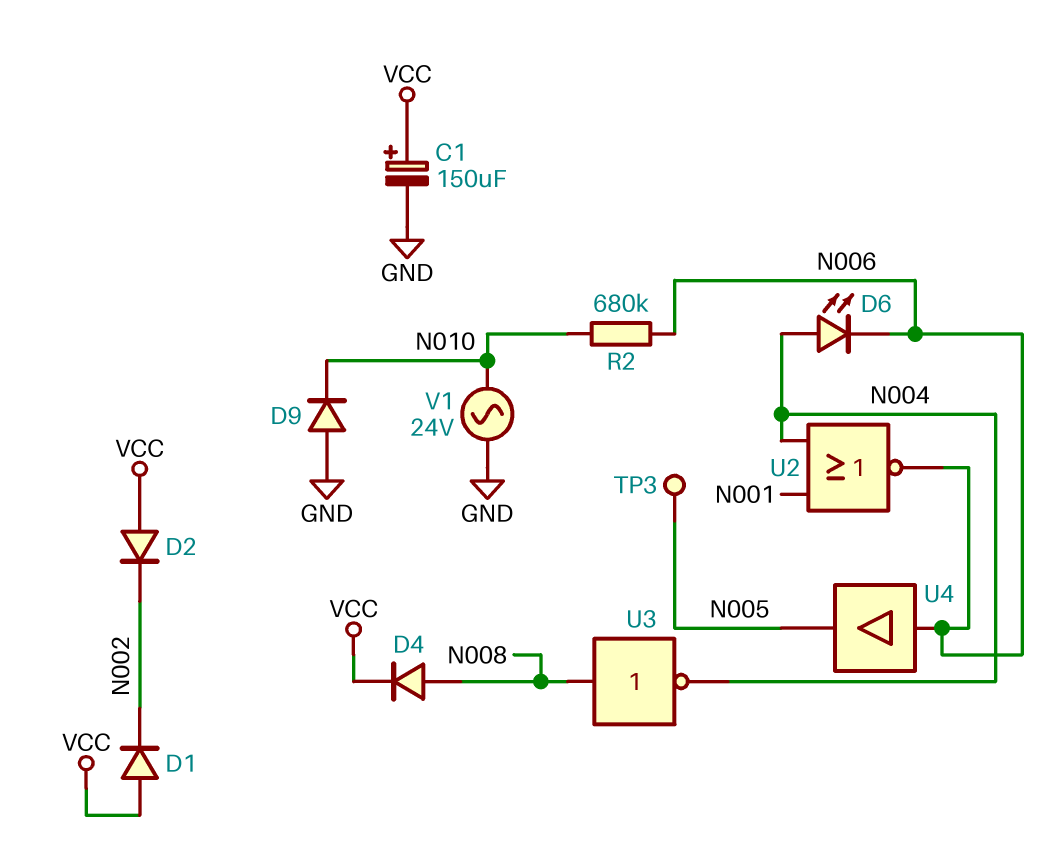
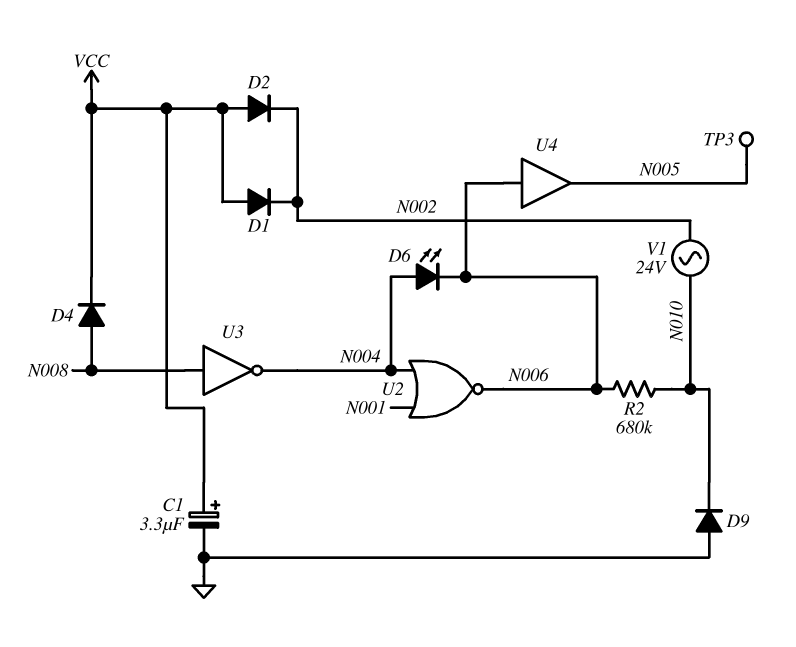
C1: 150uF (plus VCC, minus GND) -> 3.3uF (plus VCC, minus GND)
V1: AC 24V (GND, N010) -> AC 24V (N002, N010)

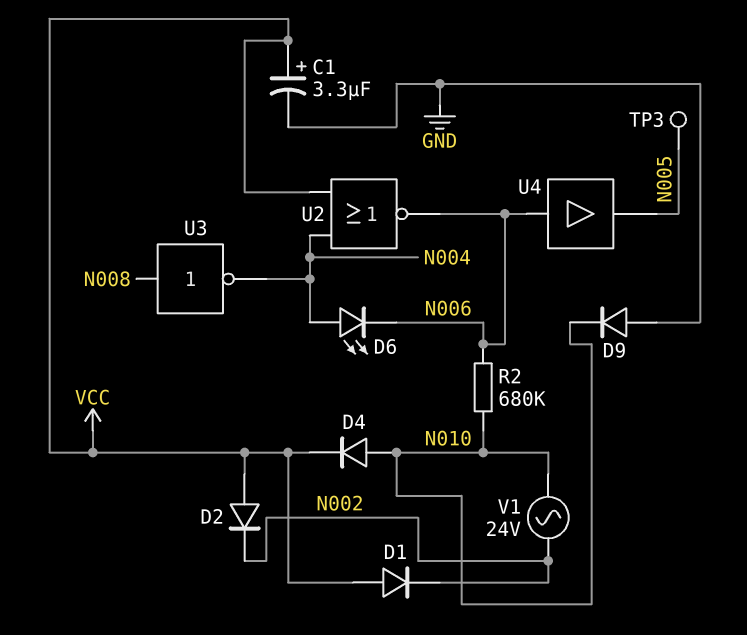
D4: diode (A N008, K VCC) -> diode (A N010, K VCC)
U2: NOR (in N001, in N004, out N006) -> NOR (in N004, in VCC, out N006)

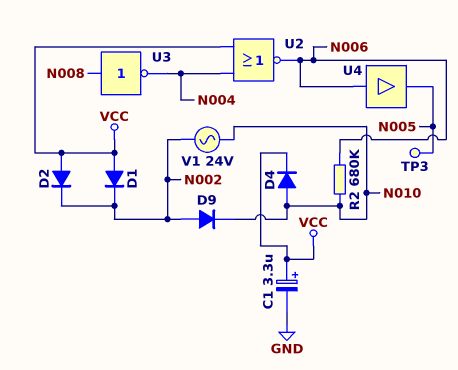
D6: LED (A N004, K N006) -> none
D9: diode (A GND, K N010) -> diode (A N002, K N010)

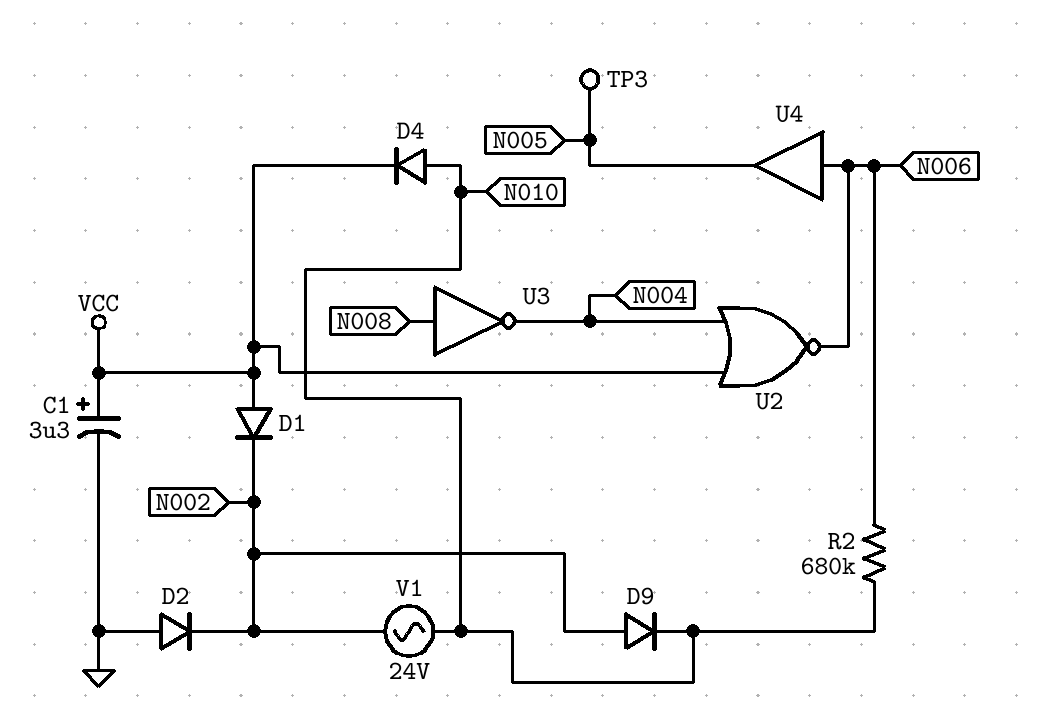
D2: diode (A VCC, K N002) -> diode (A GND, K N002)

